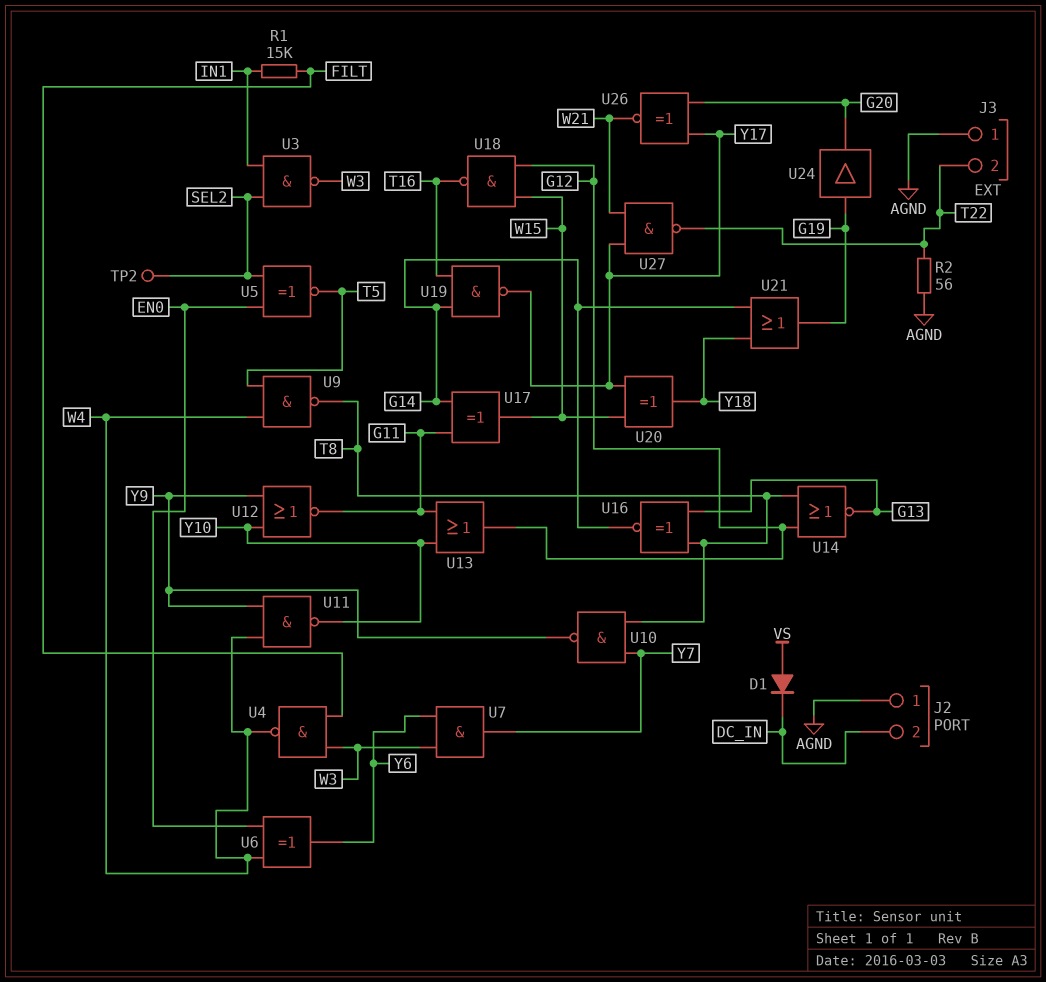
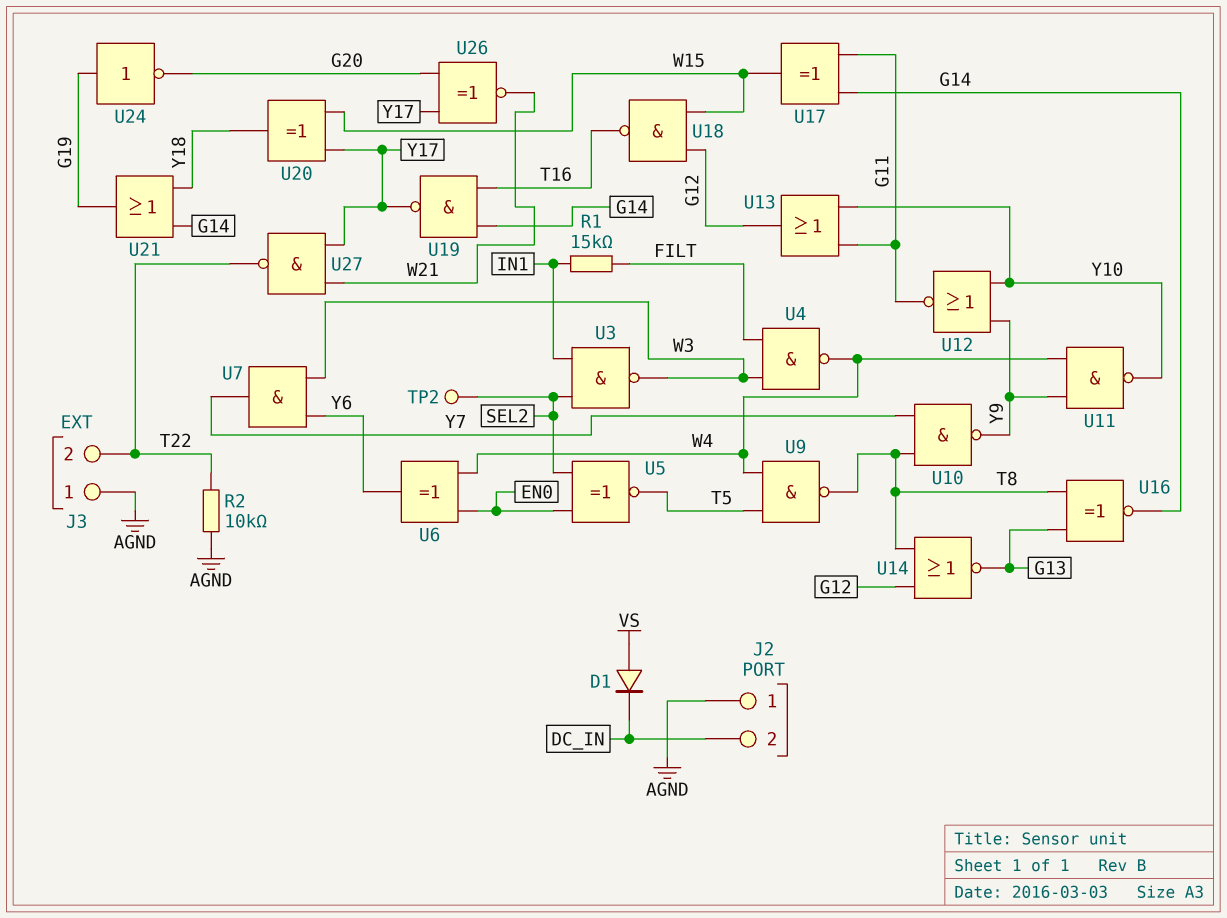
R2: 56 (AGND, T22) -> 10k (AGND, T22)
U24: buffer (in G19, out G20) -> NOT (in G19, out G20)

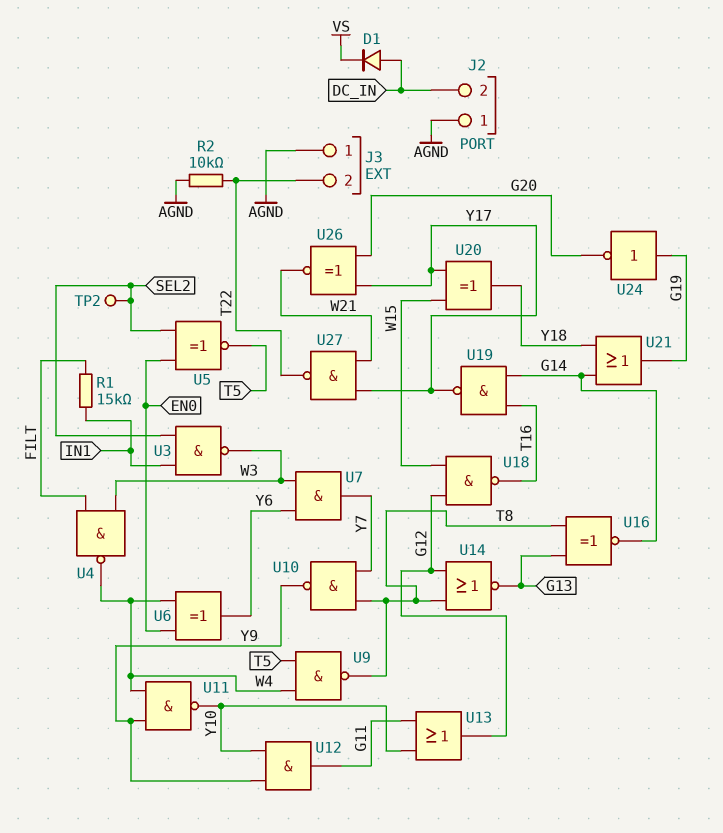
D1: diode (A VS, K DC_IN) -> diode (A DC_IN, K VS)
U12: NOR (in Y9, in Y10, out G11) -> AND (in Y9, in Y10, out G11)
U17: XOR (in G11, in G14, out W15) -> none

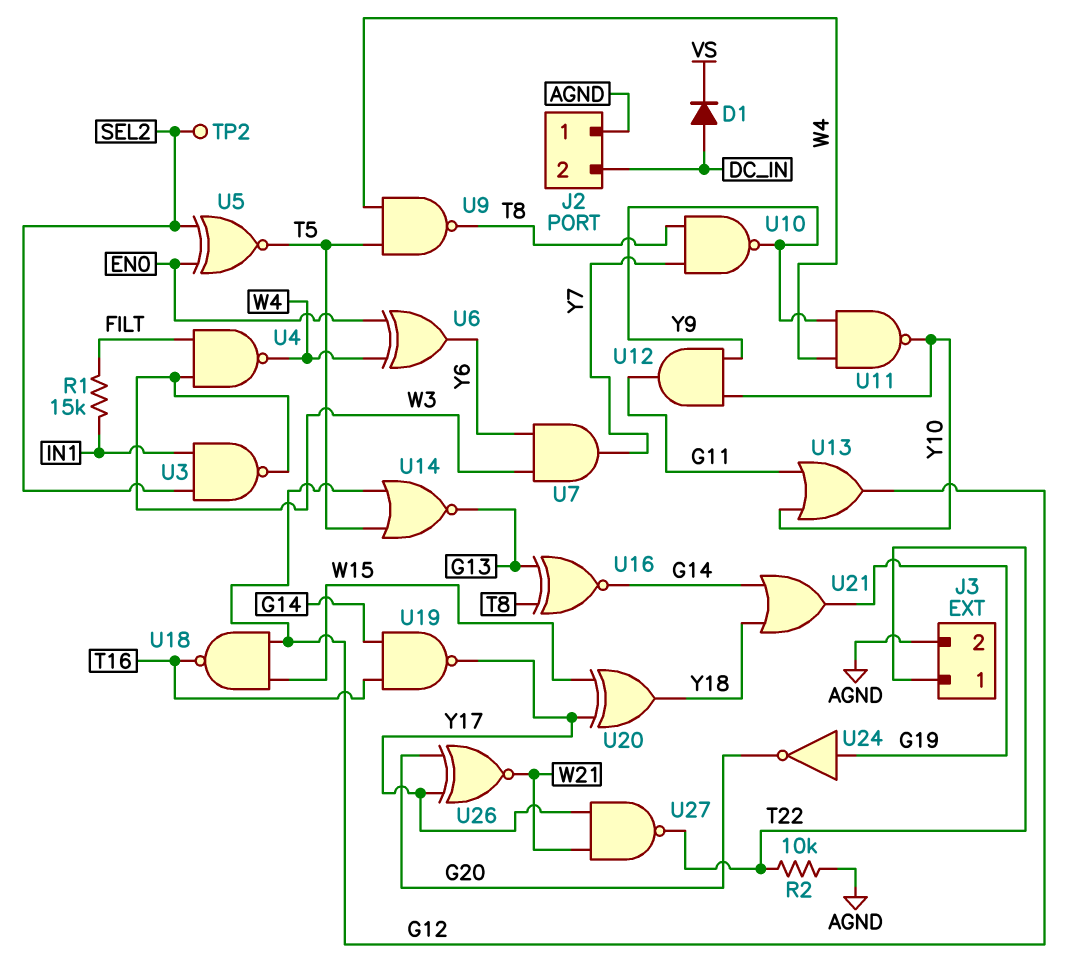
J3 pin 1: AGND -> T22
J3 pin 2: T22 -> AGND
U14: NOR (in G12, in T8, out G13) -> NOR (in G12, in T5, out G13)

